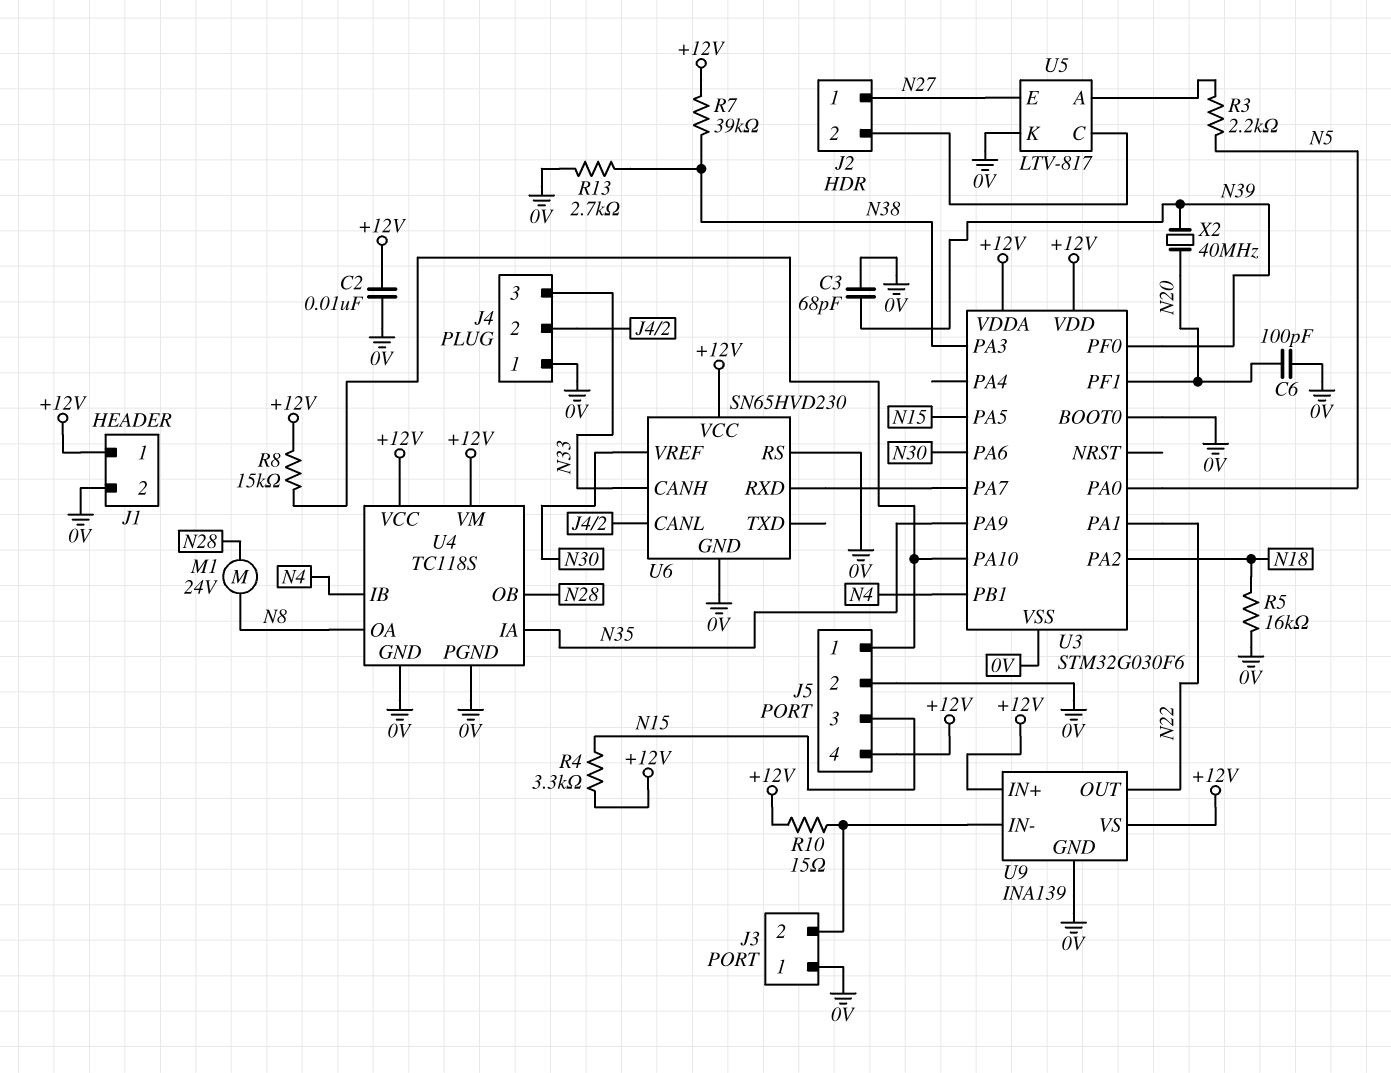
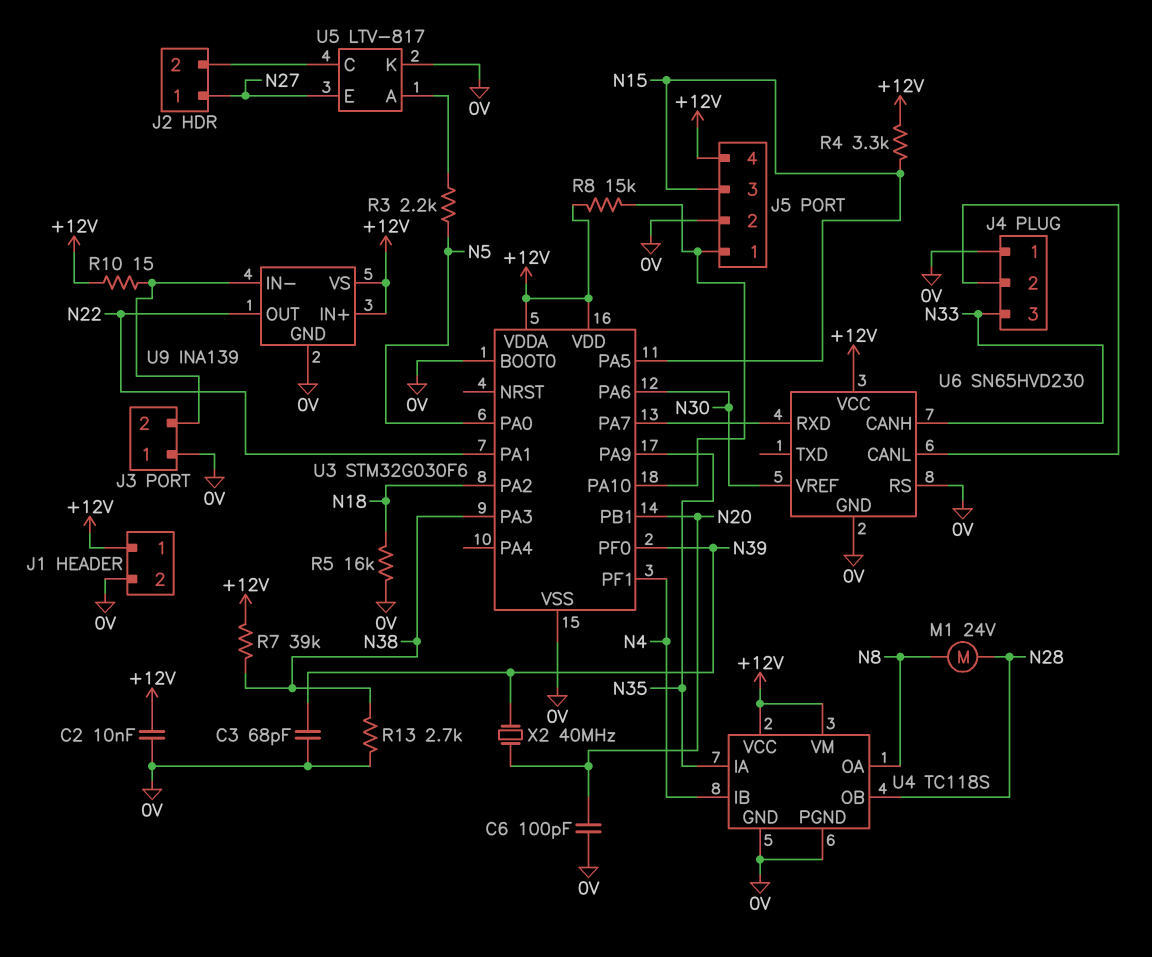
U3 pin PB1: N4 -> N20
U3 pin PF1: N20 -> N4

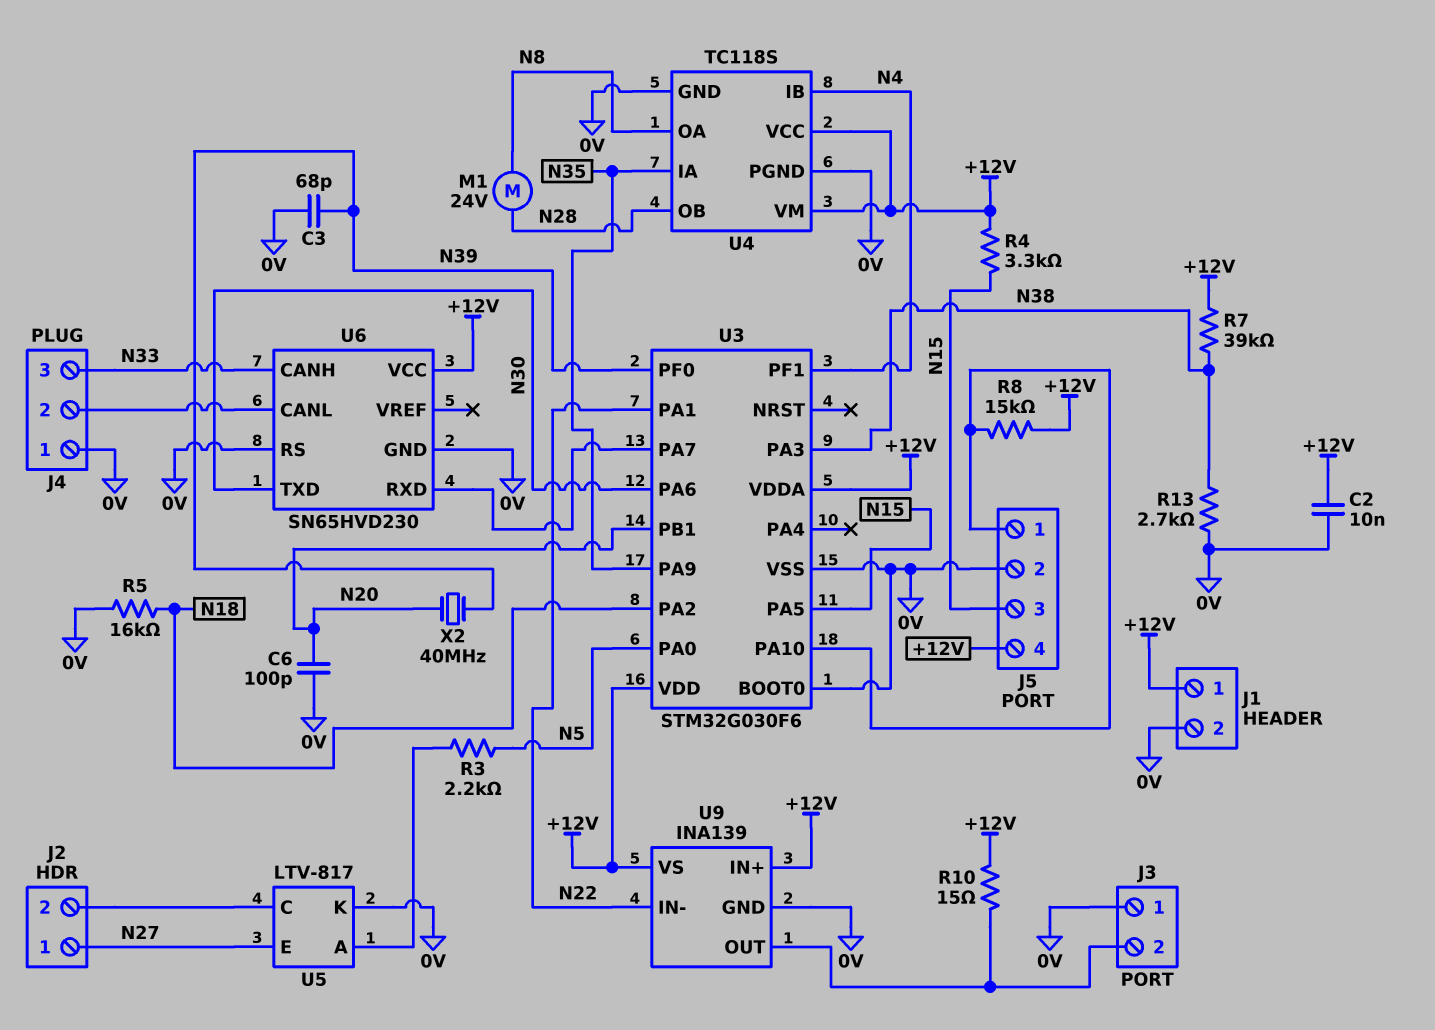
U6 pin TXD: none -> N30
U6 pin VREF: N30 -> none
U9 pin IN-: J3/2 -> N22
U9 pin OUT: N22 -> J3/2

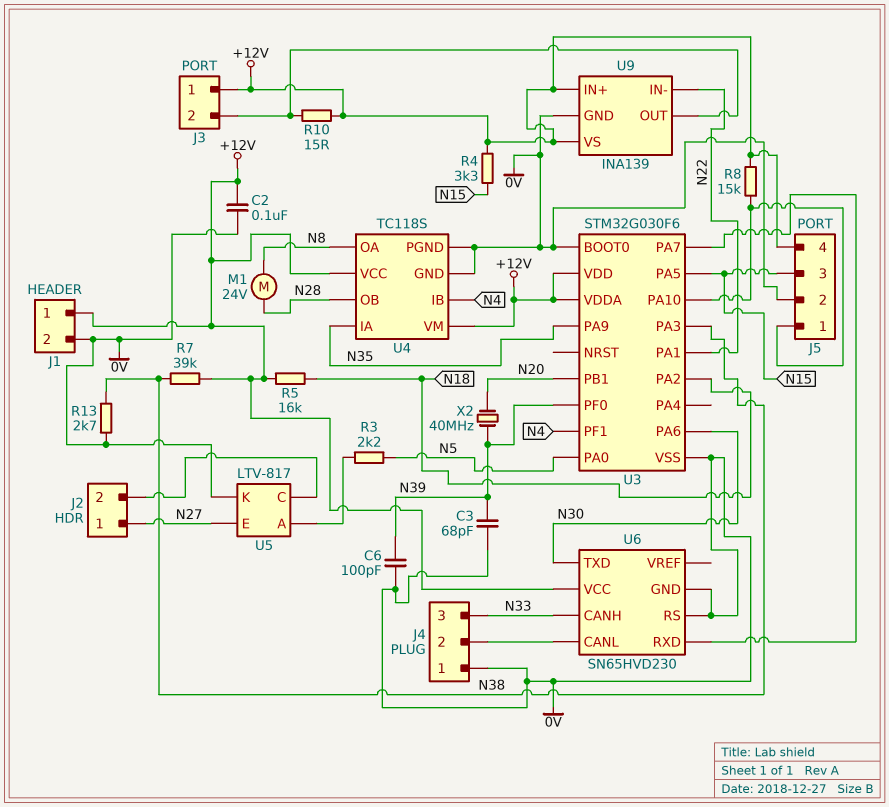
C2: 10nF (+12V, 0V) -> 100nF (+12V, 0V)
C6: 100pF (0V, N20) -> 100pF (0V, N39)
J3 pin 1: 0V -> +12V
R5: 16k (0V, N18) -> 16k (+12V, N18)

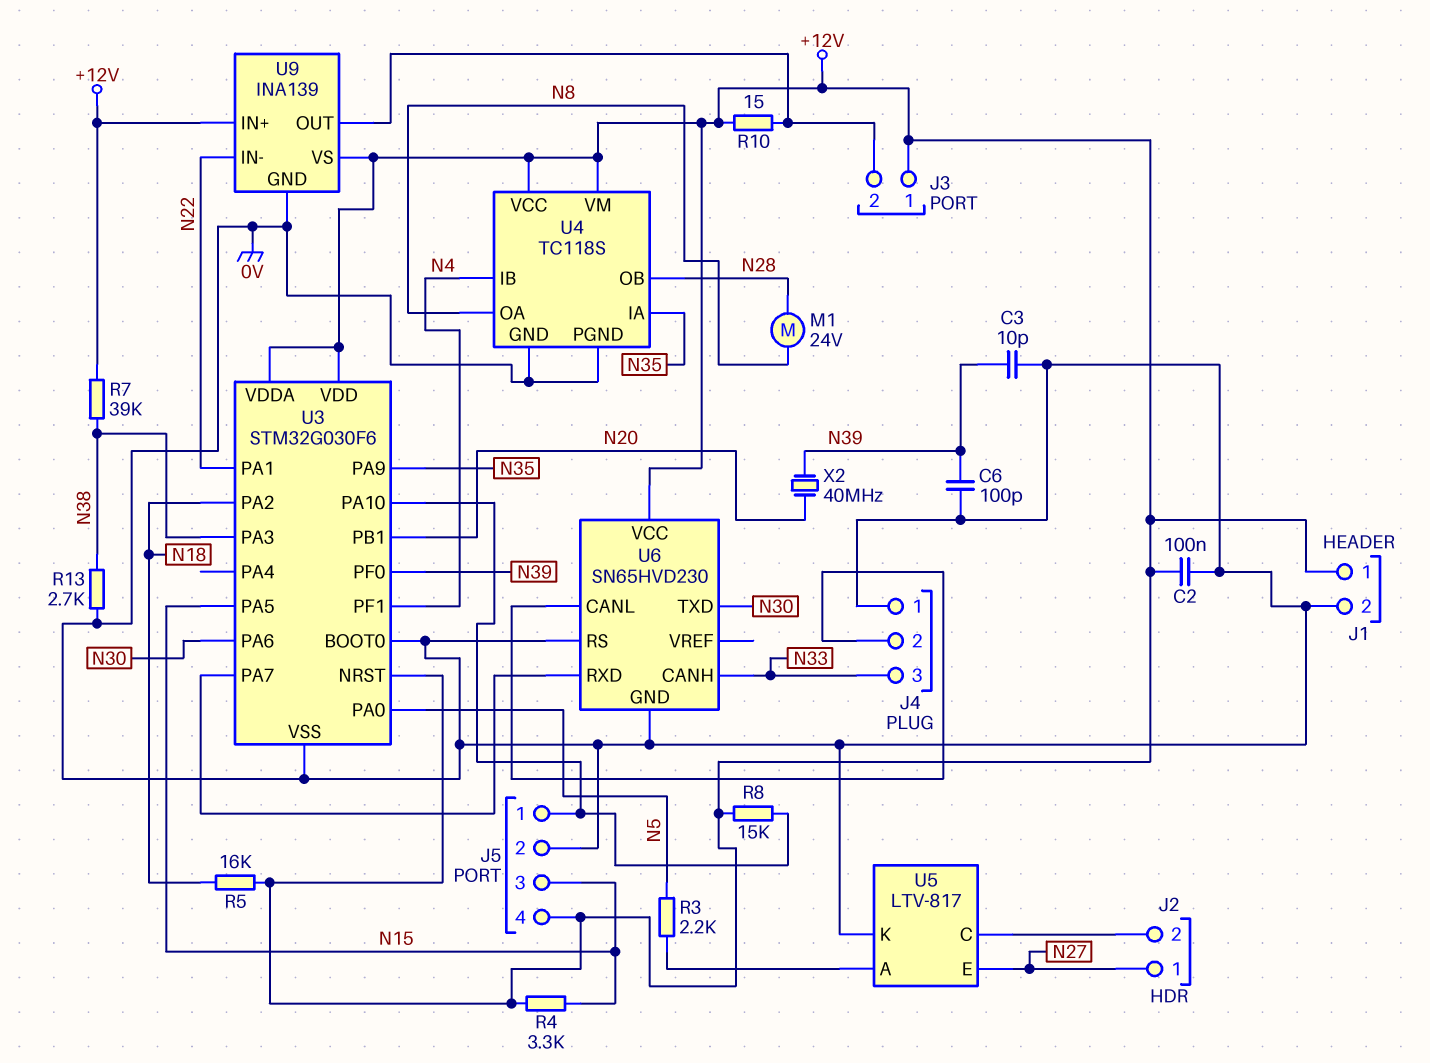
C3: 68pF (0V, N39) -> 10pF (0V, N39)
U3 pin NRST: none -> +12V

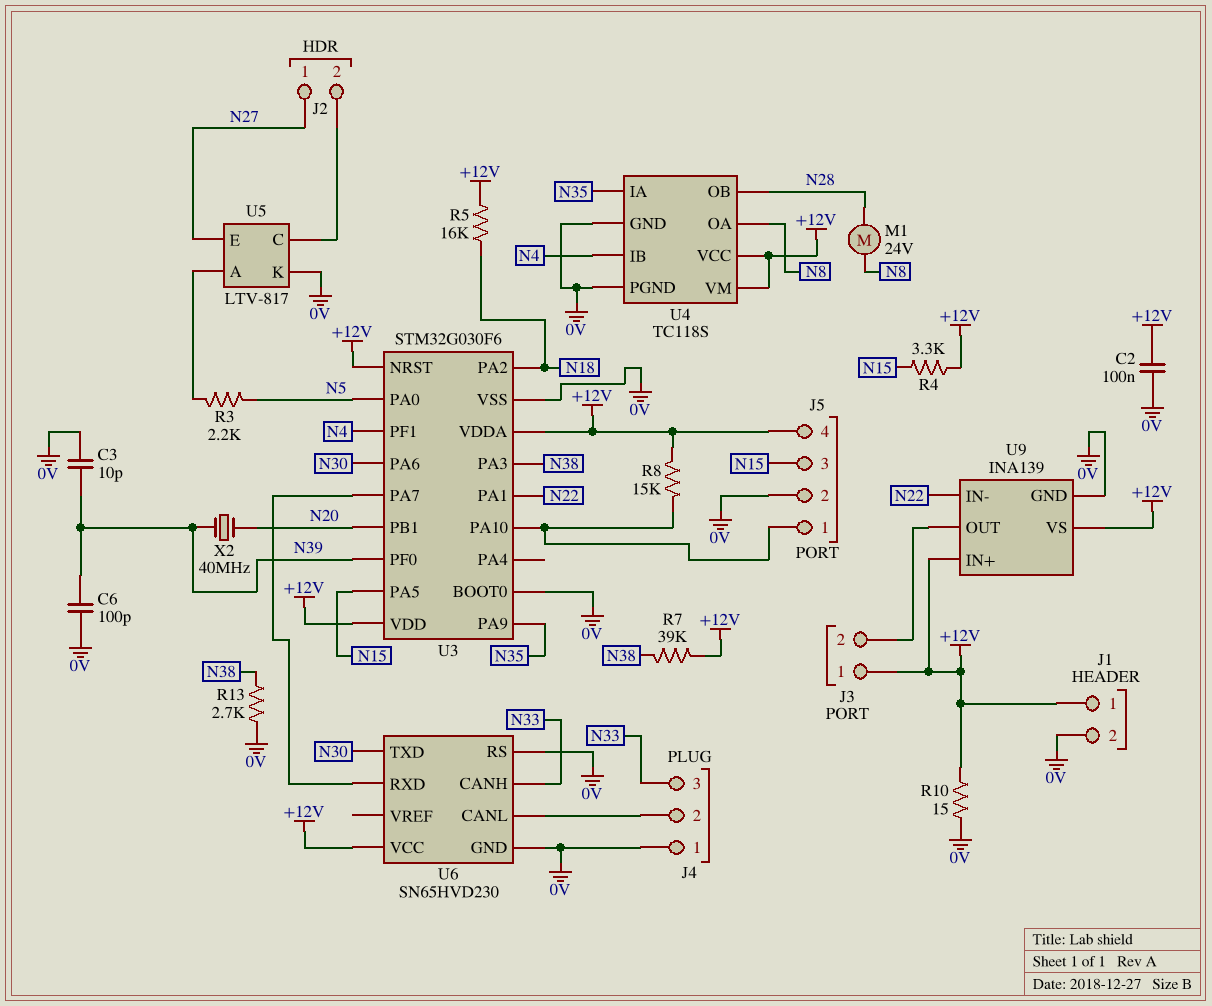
R10: 15 (+12V, J3/2) -> 15 (+12V, 0V)

